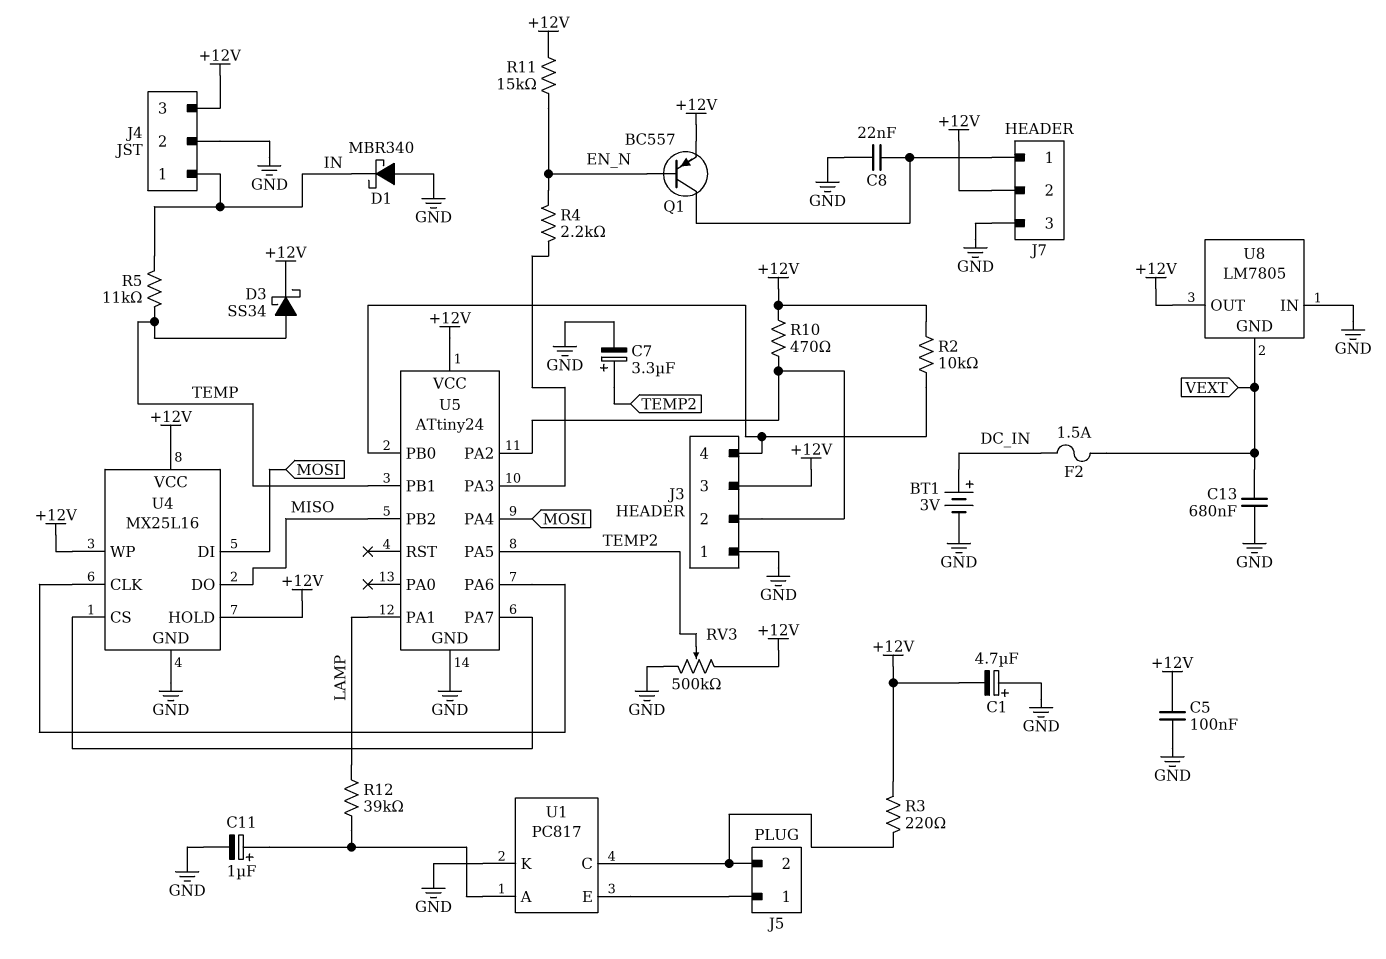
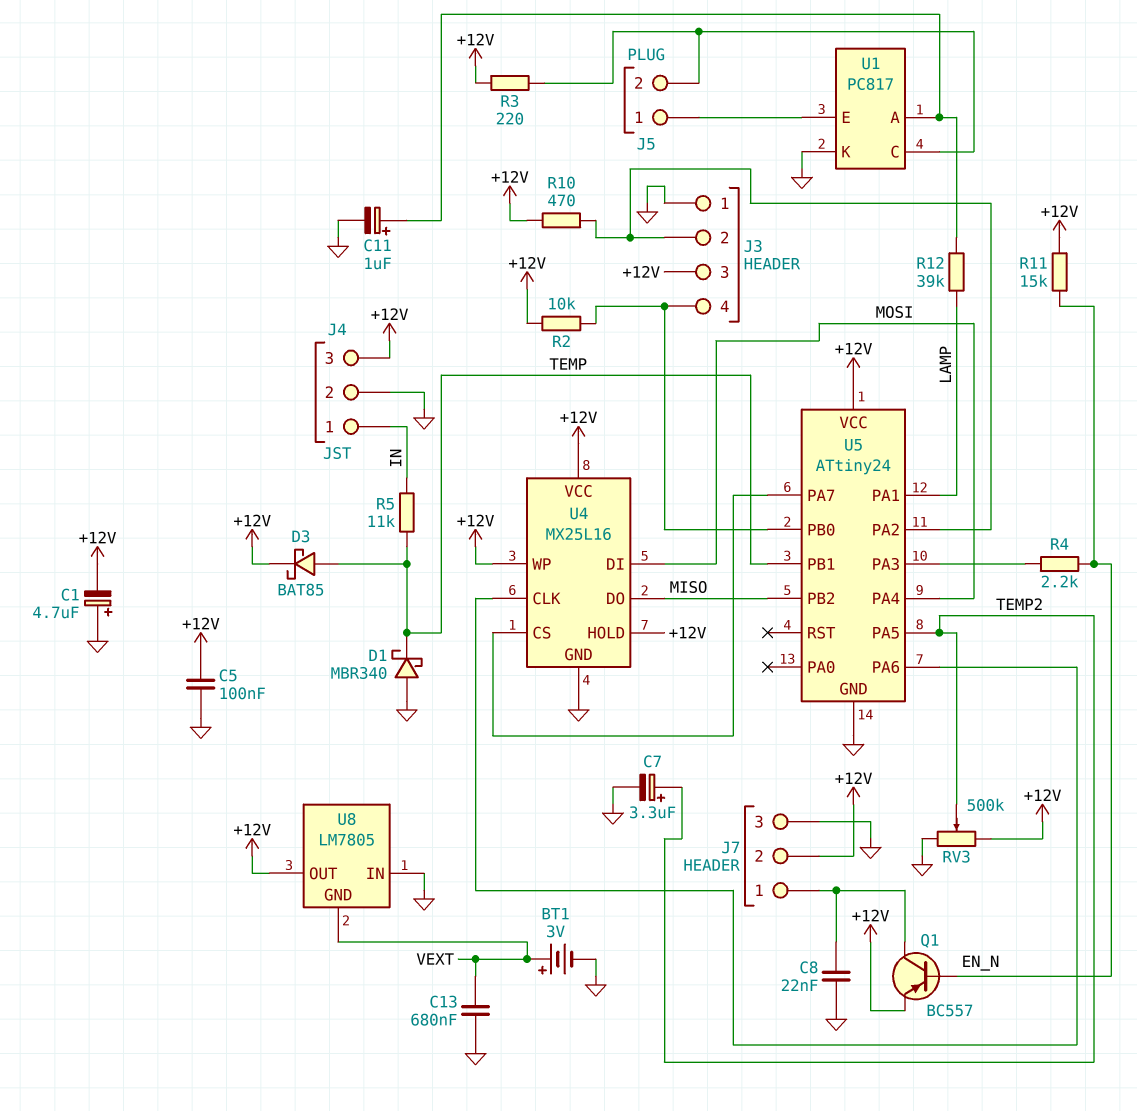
BT1: 3V (plus DC_IN, minus GND) -> 3V (plus VEXT, minus GND)
D1: schottky MBR340 (A GND, K IN) -> schottky MBR340 (A GND, K TEMP)
D3: schottky SS34 (A TEMP, K +12V) -> schottky BAT85 (A TEMP, K +12V)
F2: 1.5A (DC_IN, VEXT) -> none

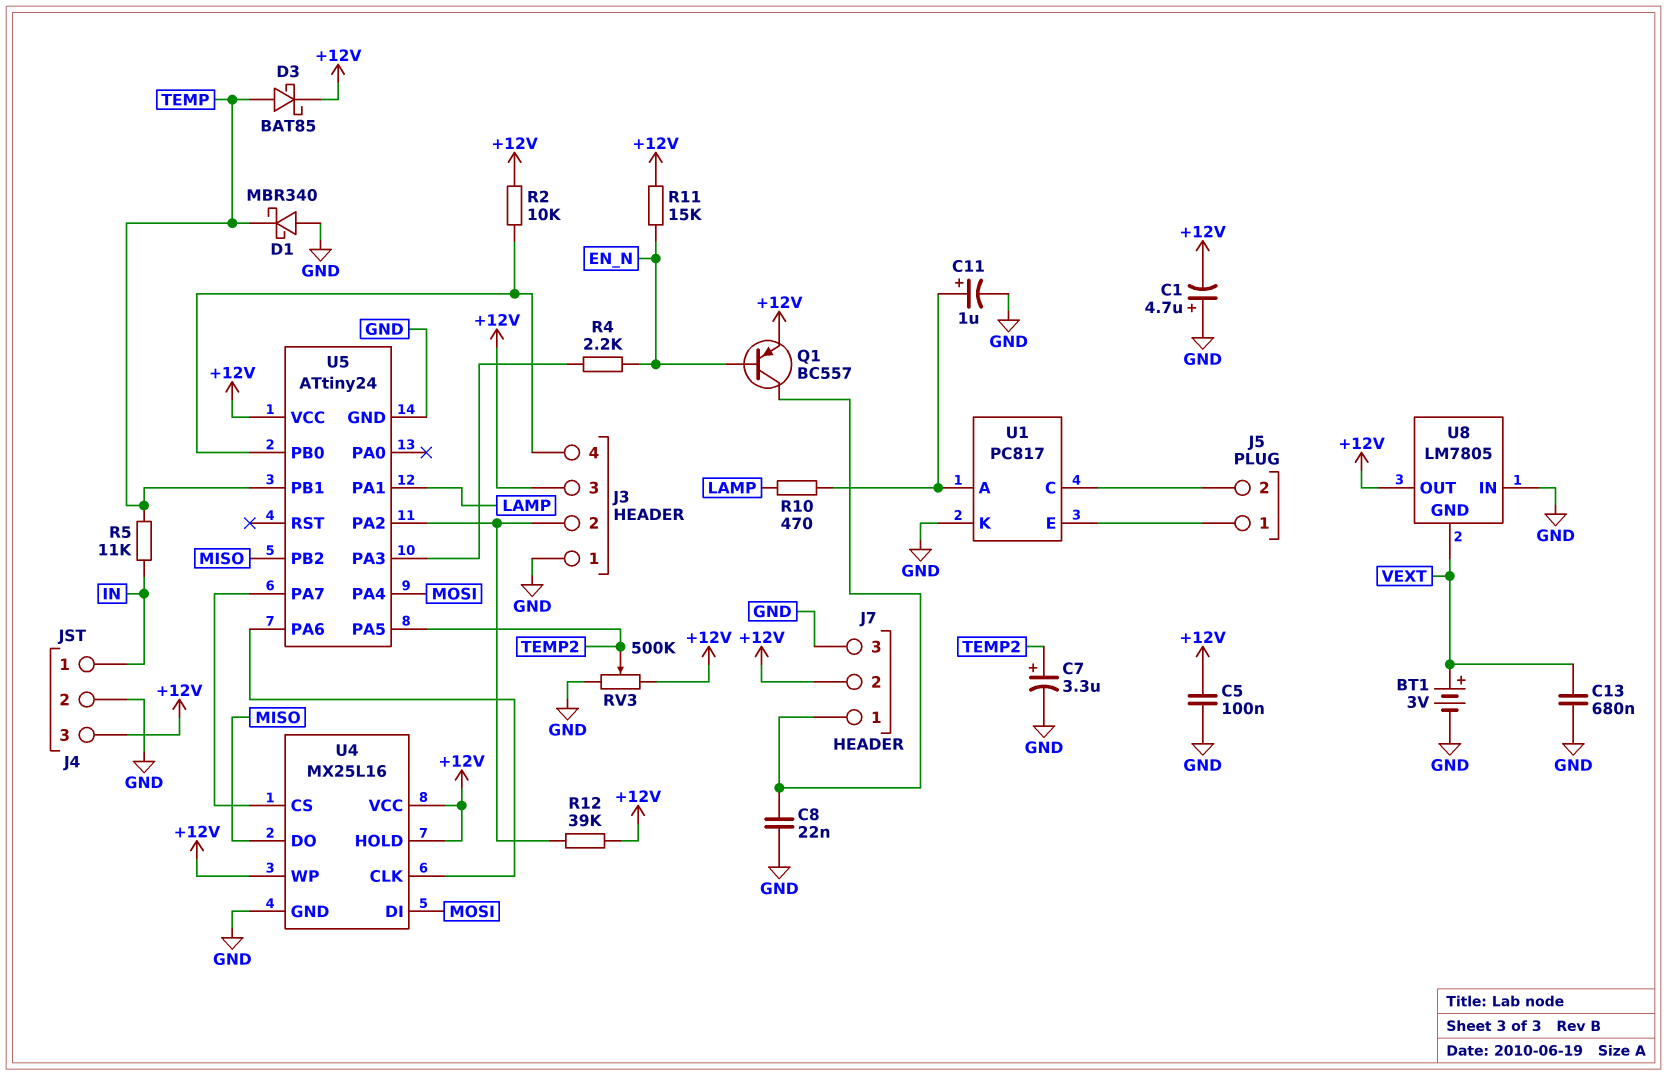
R3: 220 (+12V, J5/2) -> none
R10: 470 (+12V, J3/2) -> 470 (LAMP, U1/A)
R12: 39k (LAMP, U1/A) -> 39k (+12V, J3/2)

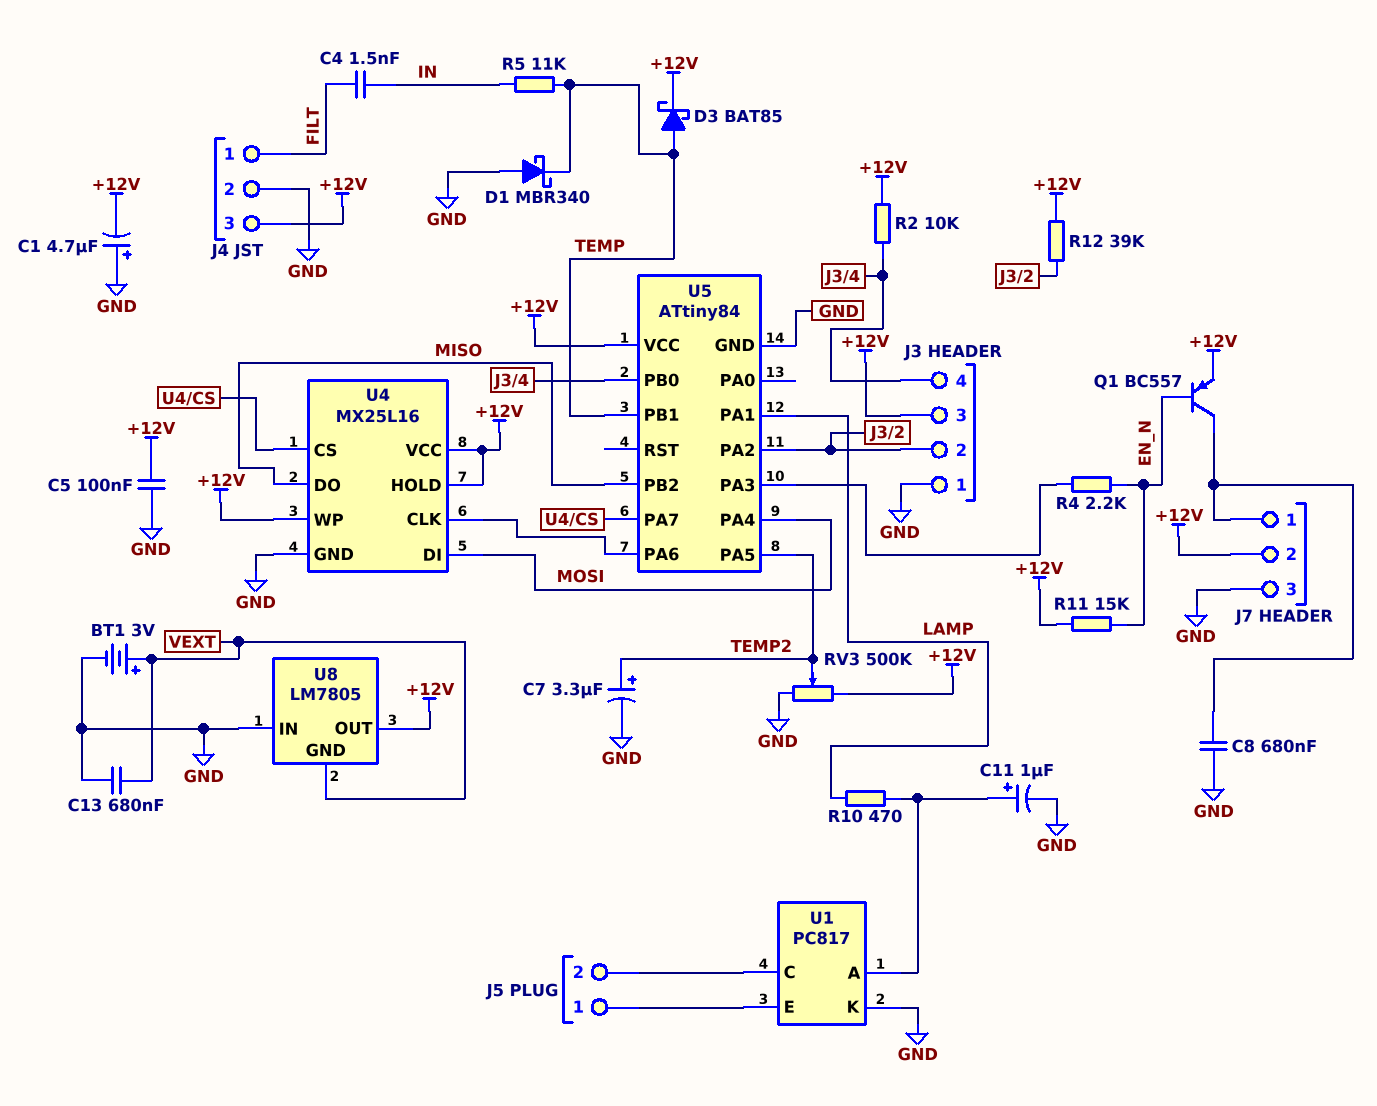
C4: none -> 1.5nF (FILT, IN)
C8: 22nF (GND, J7/1) -> 680nF (GND, J7/1)
J4 pin 1: IN -> FILT
U5: ATtiny24 -> ATtiny84

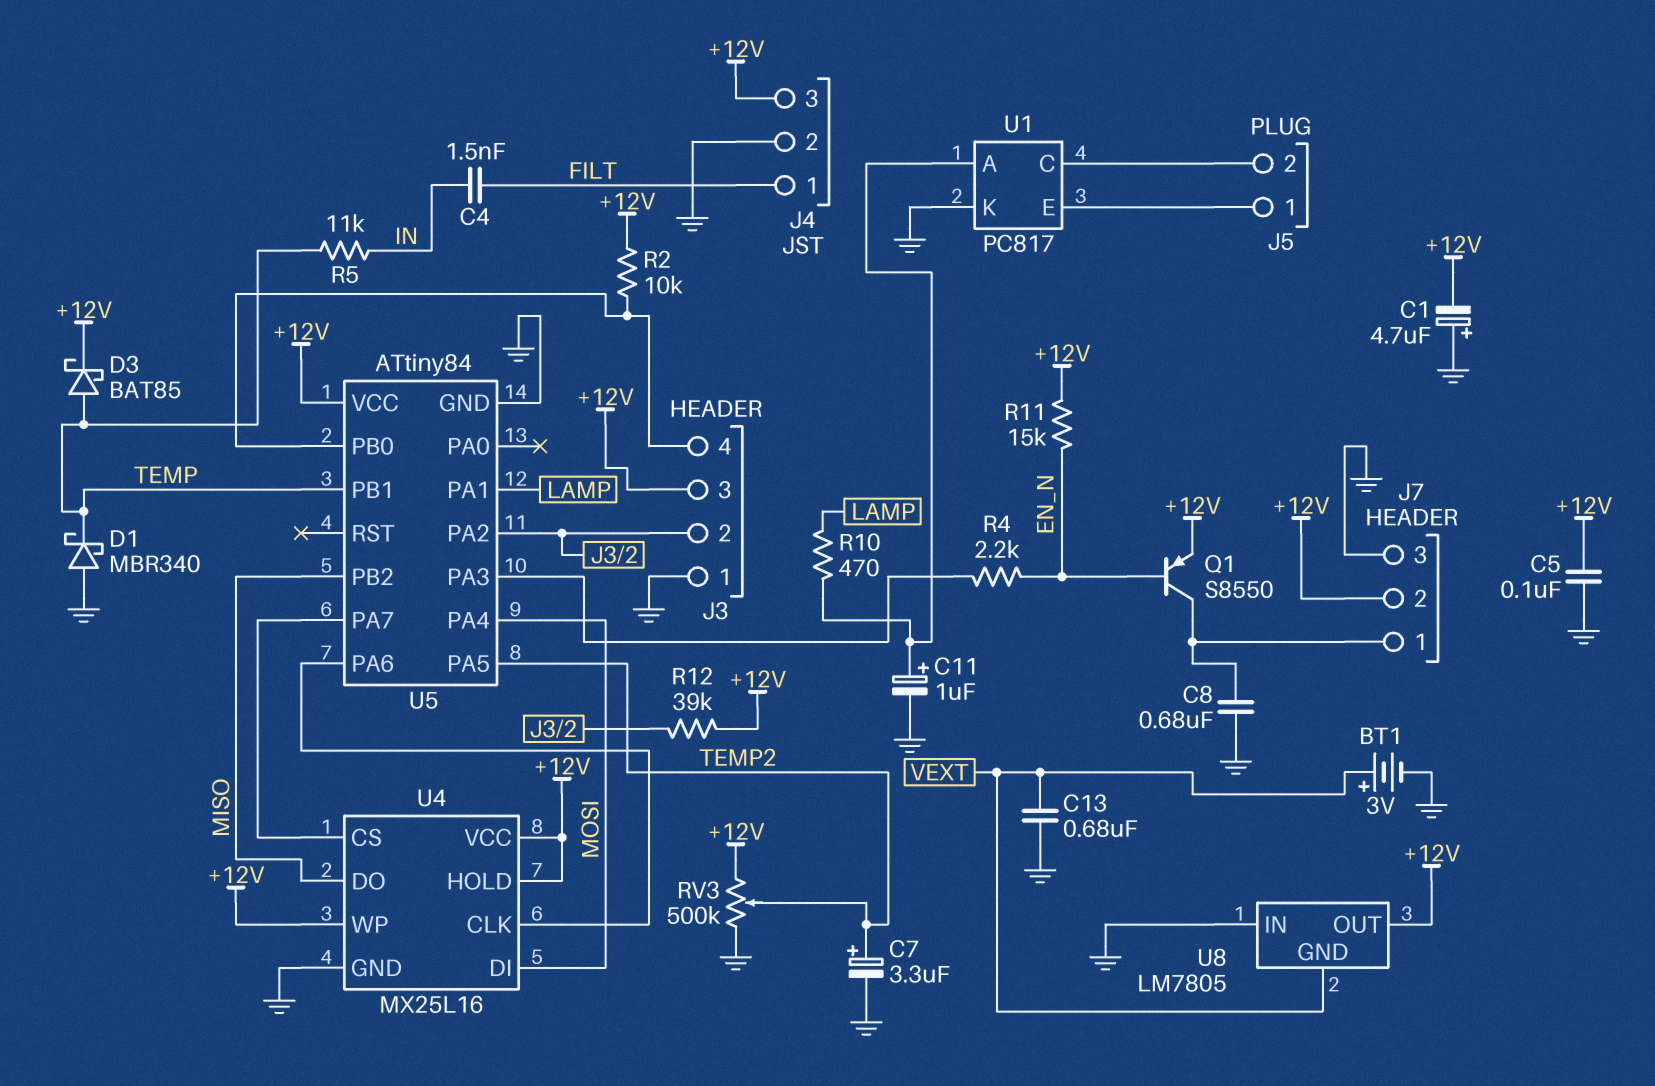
Q1: PNP BC557 (B EN_N, C J7/1, E +12V) -> PNP S8550 (B EN_N, C J7/1, E +12V)

